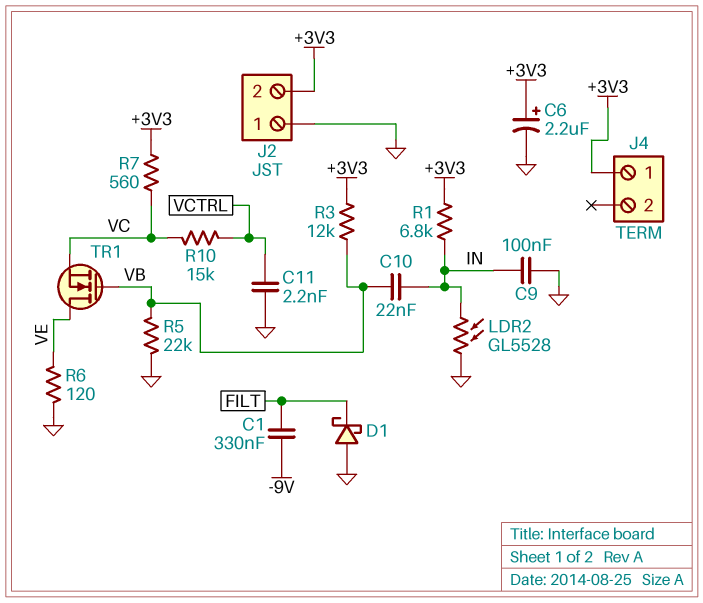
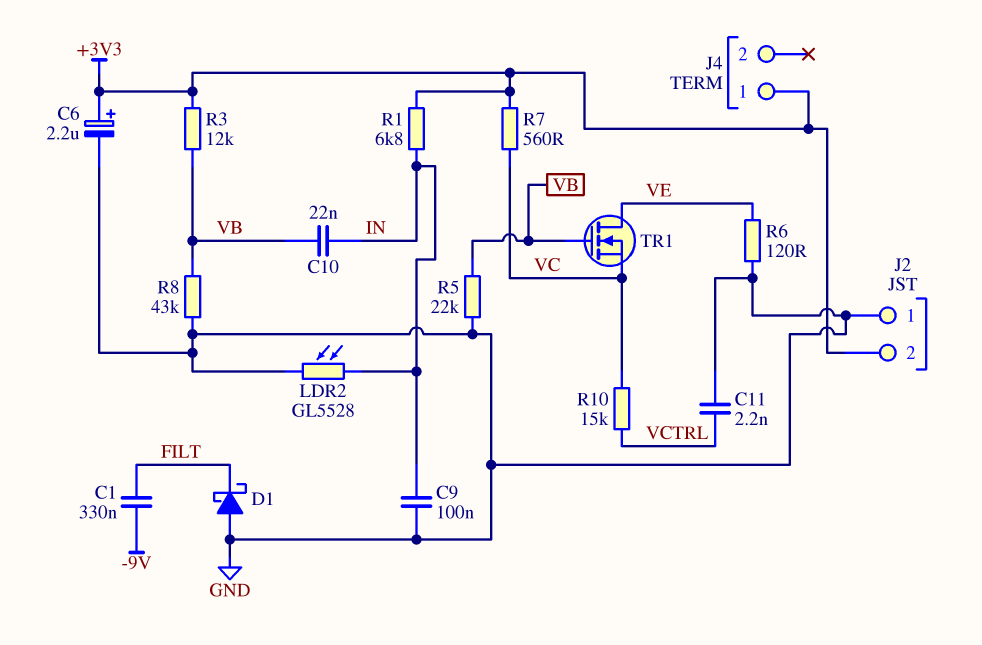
R8: none -> 43k (GND, VB)

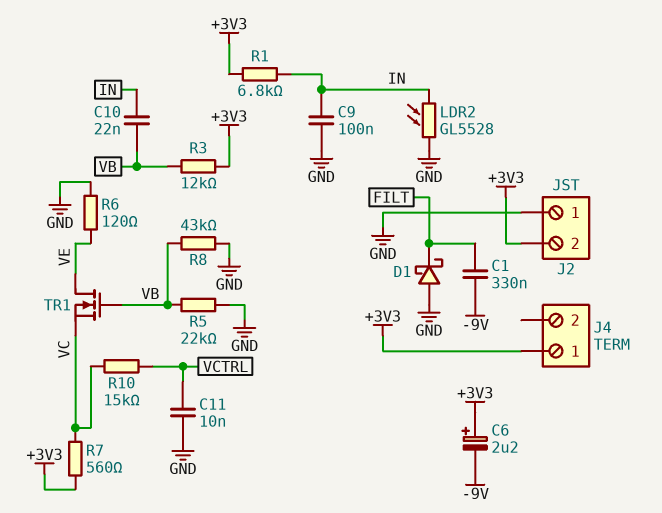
C6: 2.2uF (plus +3V3, minus GND) -> 2.2uF (plus +3V3, minus -9V)
C11: 2.2nF (GND, VCTRL) -> 10nF (GND, VCTRL)

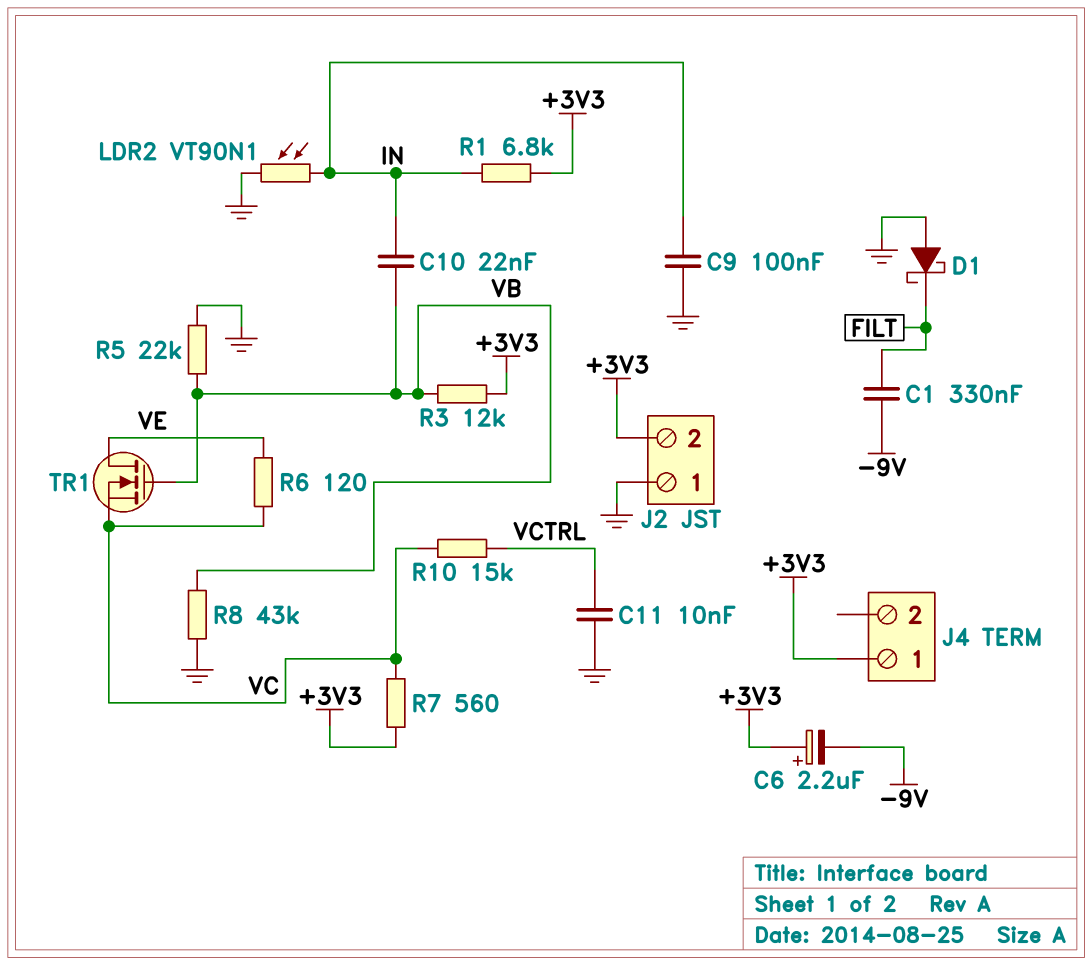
LDR2: GL5528 (GND, IN) -> VT90N1 (GND, IN)
R6: 120 (GND, VE) -> 120 (VC, VE)

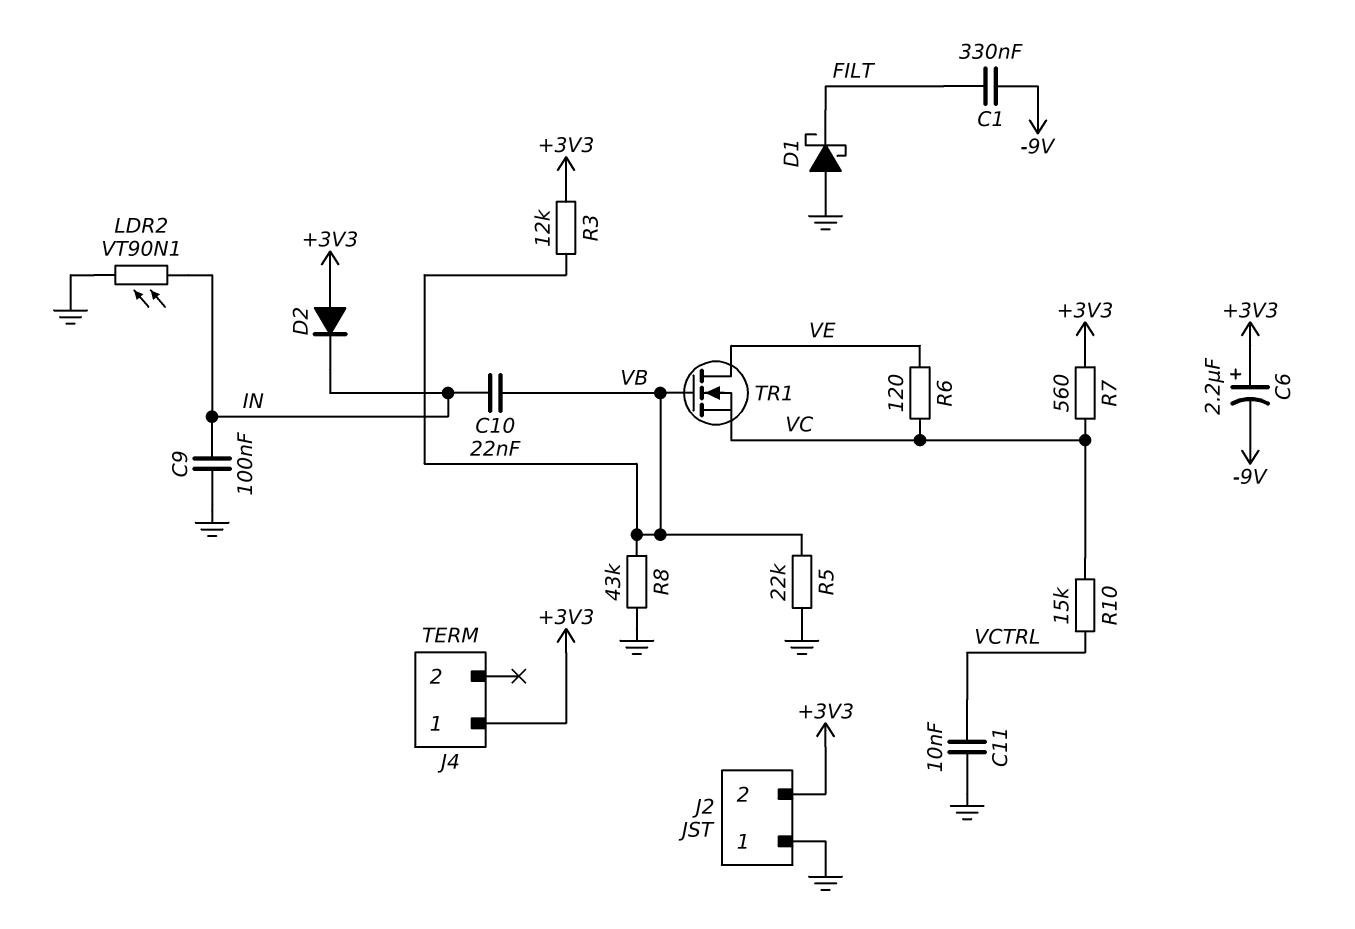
D2: none -> diode (A +3V3, K IN)
R1: 6.8k (+3V3, IN) -> none

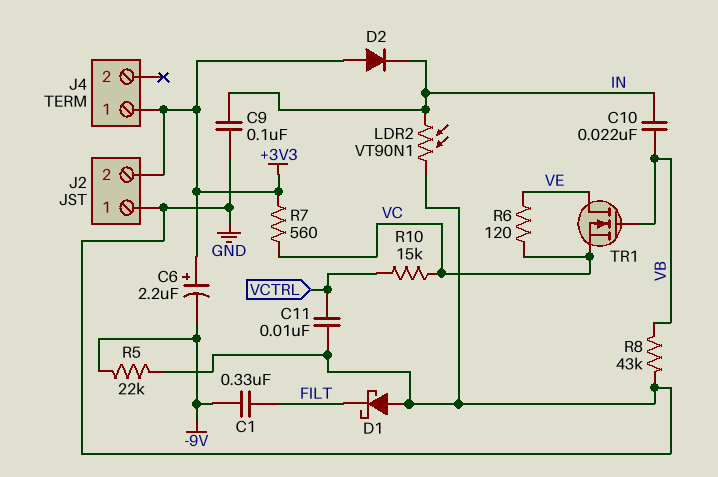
R3: 12k (+3V3, VB) -> none
R5: 22k (GND, VB) -> 22k (-9V, GND)

